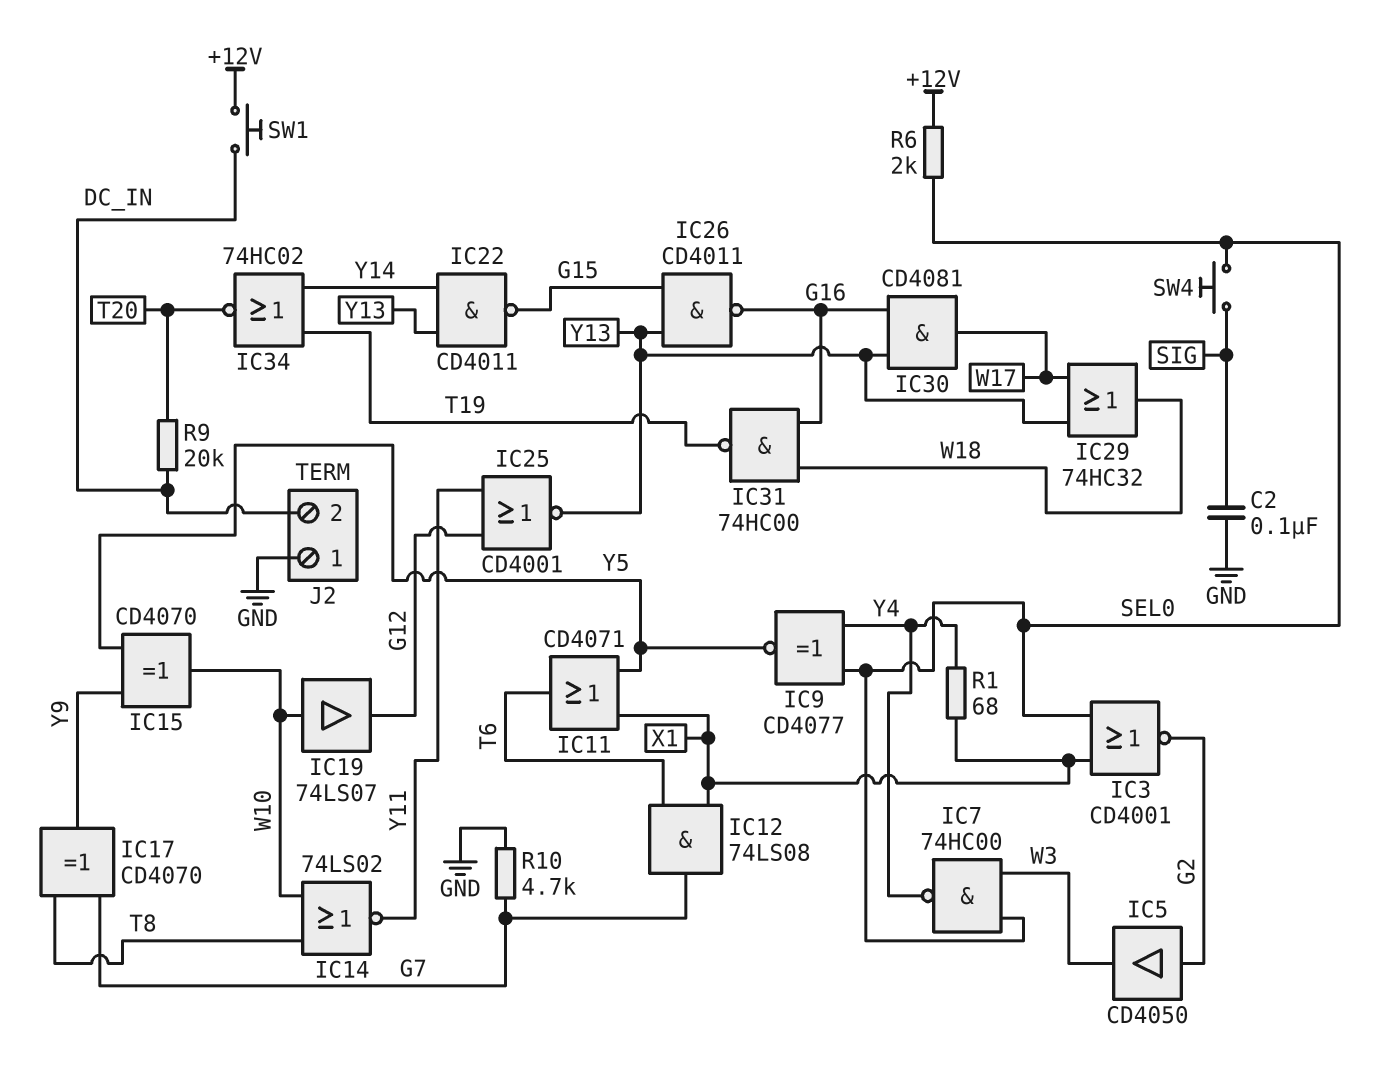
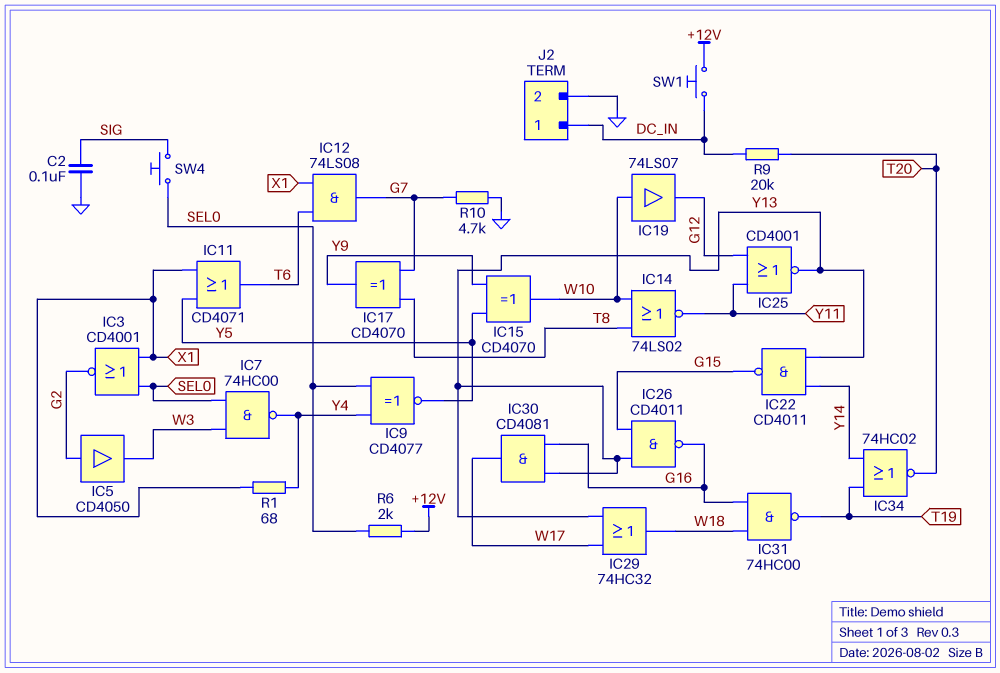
J2 pin 1: GND -> DC_IN
J2 pin 2: DC_IN -> GND

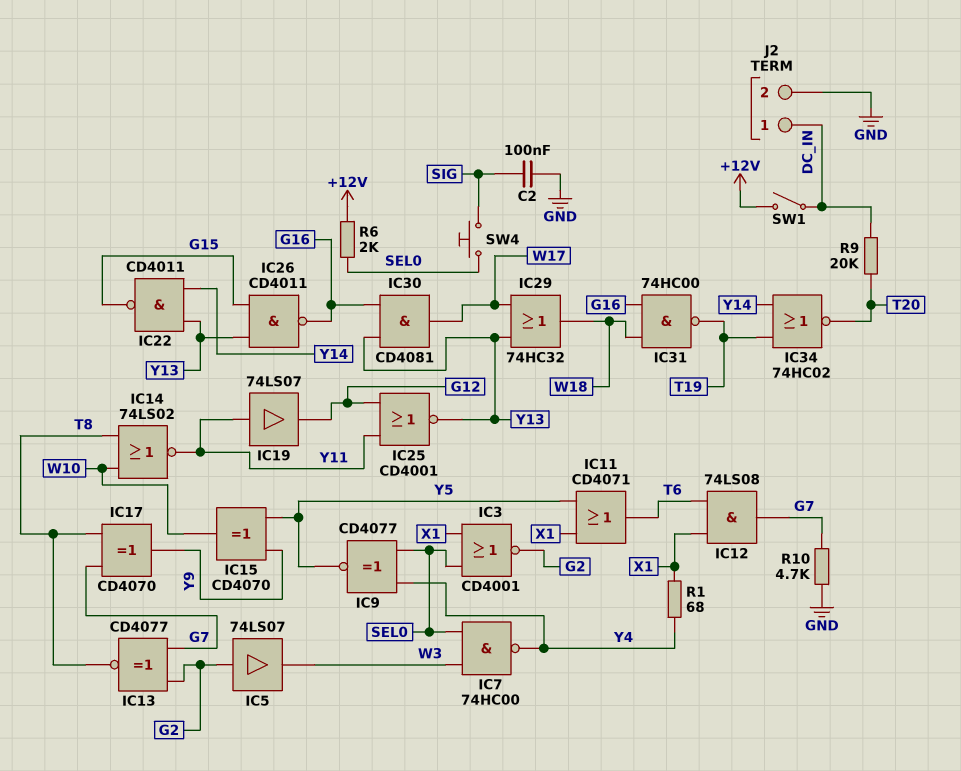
IC5: buffer CD4050 (in G2, out W3) -> buffer 74LS07 (in G2, out W3)
IC13: none -> XNOR CD4077 (in G2, in G7, out T8)
IC19: buffer 74LS07 (in W10, out G12) -> buffer 74LS07 (in Y11, out G12)
SW1: button (+12V, DC_IN) -> switch (+12V, DC_IN)

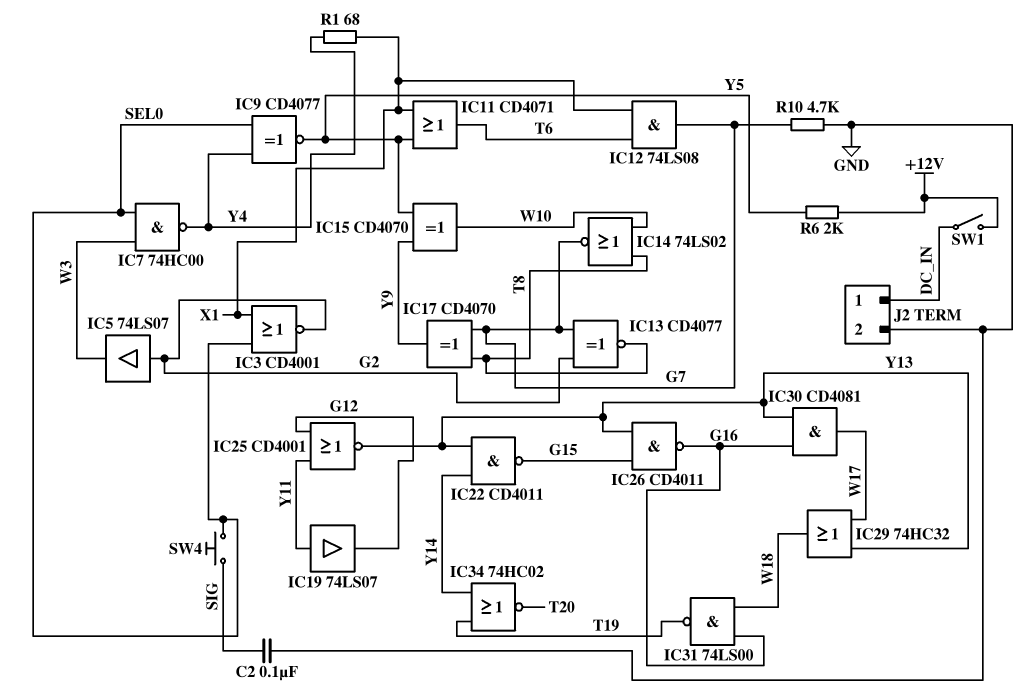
IC14: NOR 74LS02 (in T8, in W10, out Y11) -> NOR 74LS02 (in T8, in W10, out G7)
IC31: NAND 74HC00 (in G16, in W18, out T19) -> NAND 74LS00 (in G16, in W18, out T19)
R6: 2k (+12V, SEL0) -> 2k (+12V, Y5)
R9: 20k (DC_IN, T20) -> none

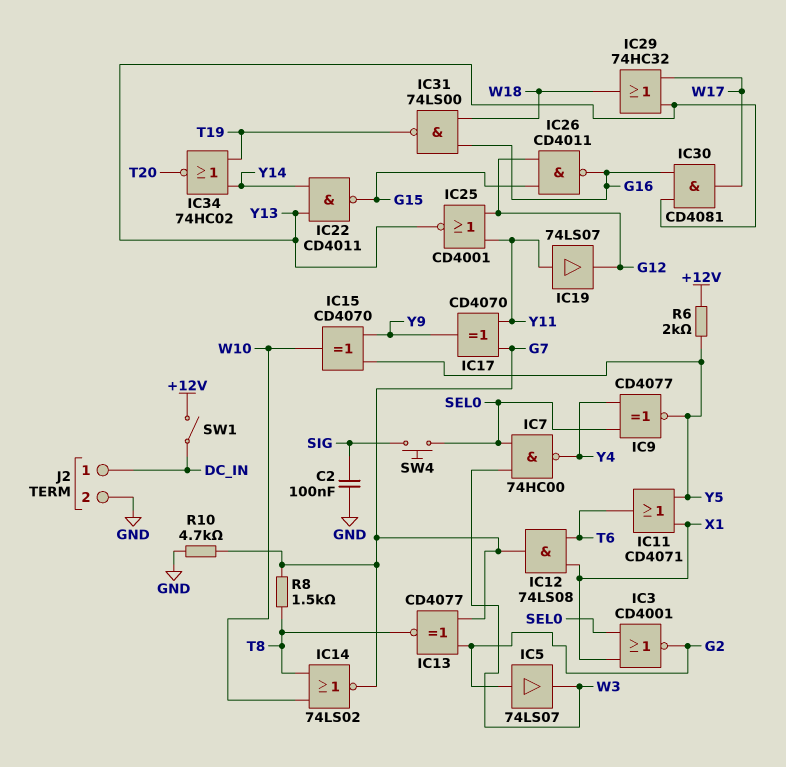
IC17: XOR CD4070 (in G7, in T8, out Y9) -> XOR CD4070 (in G7, in Y11, out Y9)
IC26: NAND CD4011 (in G15, in Y13, out G16) -> NAND CD4011 (in G12, in G15, out G16)
R1: 68 (X1, Y4) -> none
R8: none -> 1.5k (G7, T8)

